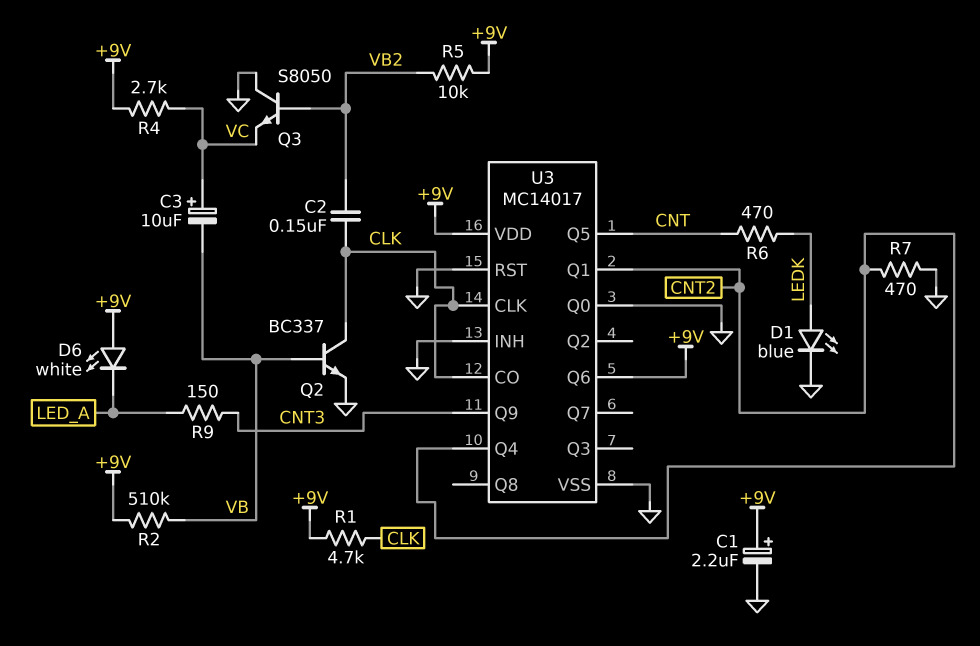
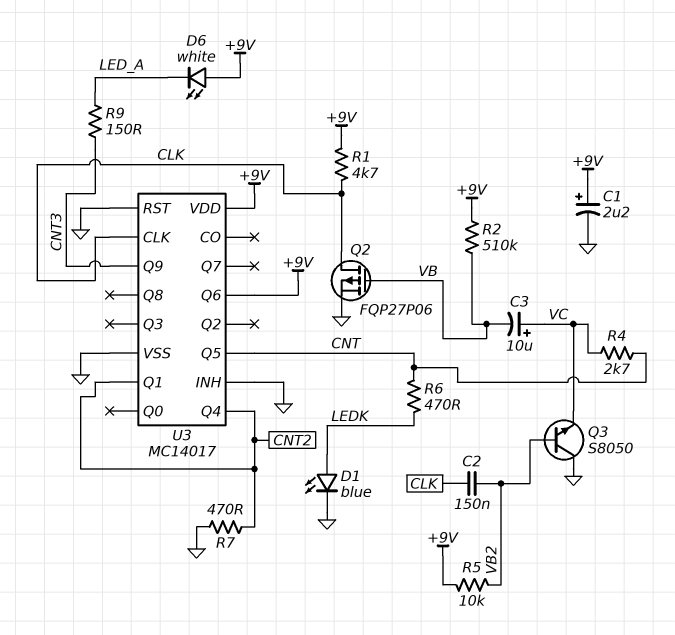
Q2: NPN BC337 (B VB, C CLK, E GND) -> PMOS FQP27P06 (G VB, D CLK, S GND)
R4: 2.7k (+9V, VC) -> 2.7k (CNT, VC)
U3 pin CO: CLK -> none
U3 pin Q0: GND -> none

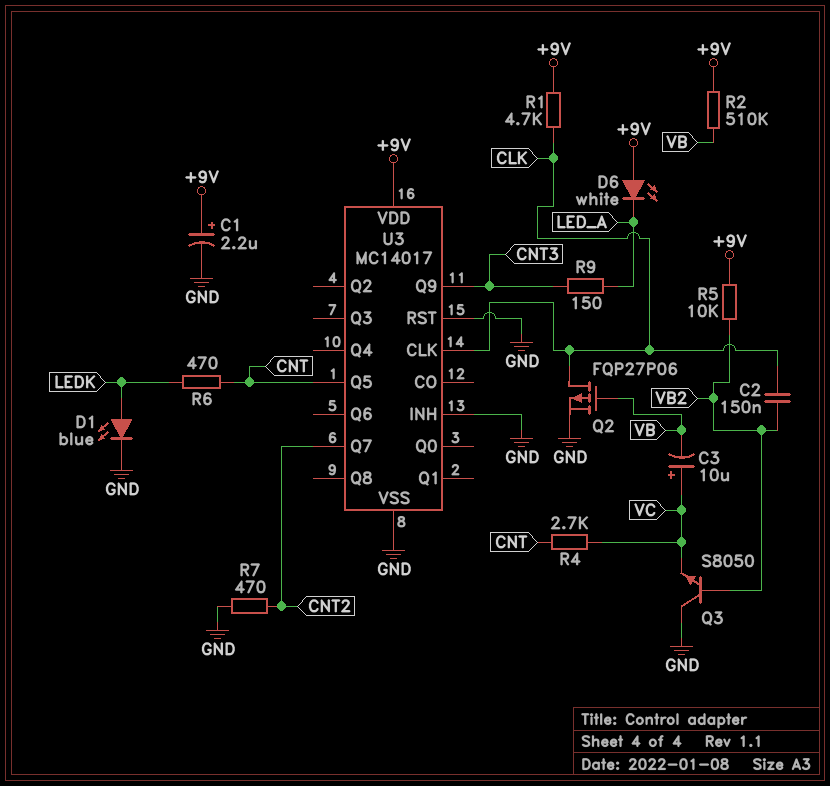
U3 pin Q1: CNT2 -> none
U3 pin Q4: CNT2 -> none
U3 pin Q6: +9V -> none
U3 pin Q7: none -> CNT2

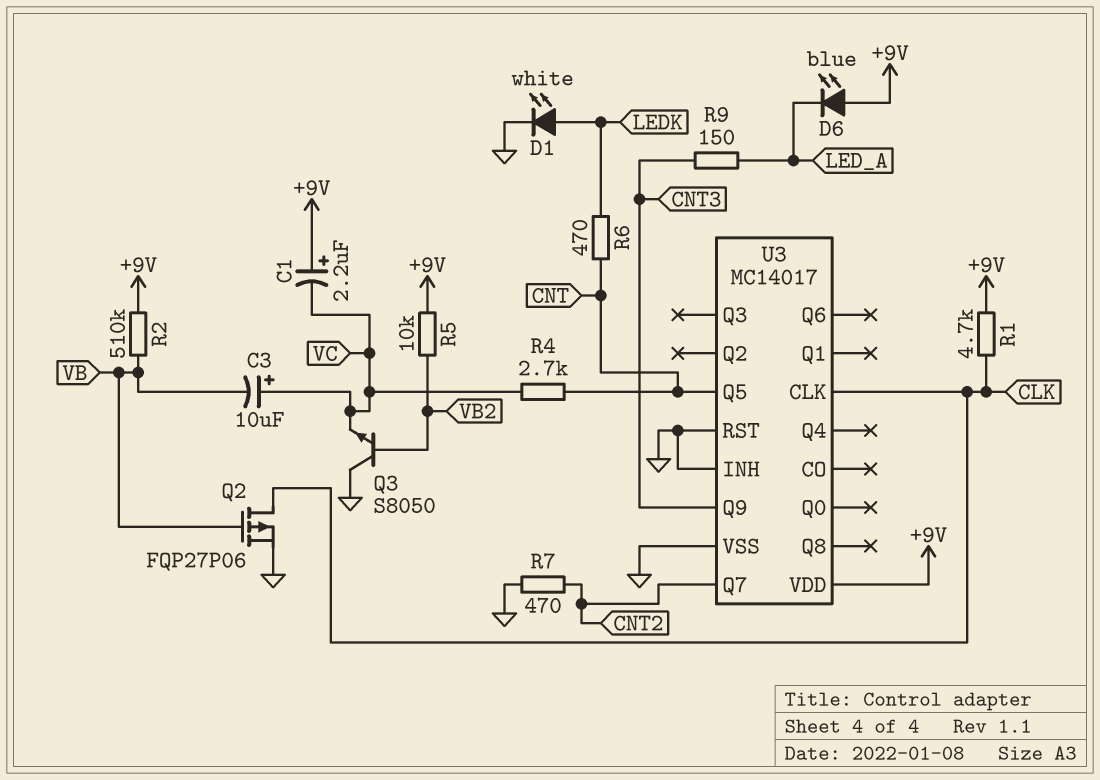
C1: 2.2uF (plus +9V, minus GND) -> 2.2uF (plus +9V, minus VC)
C2: 150nF (CLK, VB2) -> none
D1: LED blue (A LEDK, K GND) -> LED white (A LEDK, K GND)
D6: LED white (A +9V, K LED_A) -> LED blue (A +9V, K LED_A)

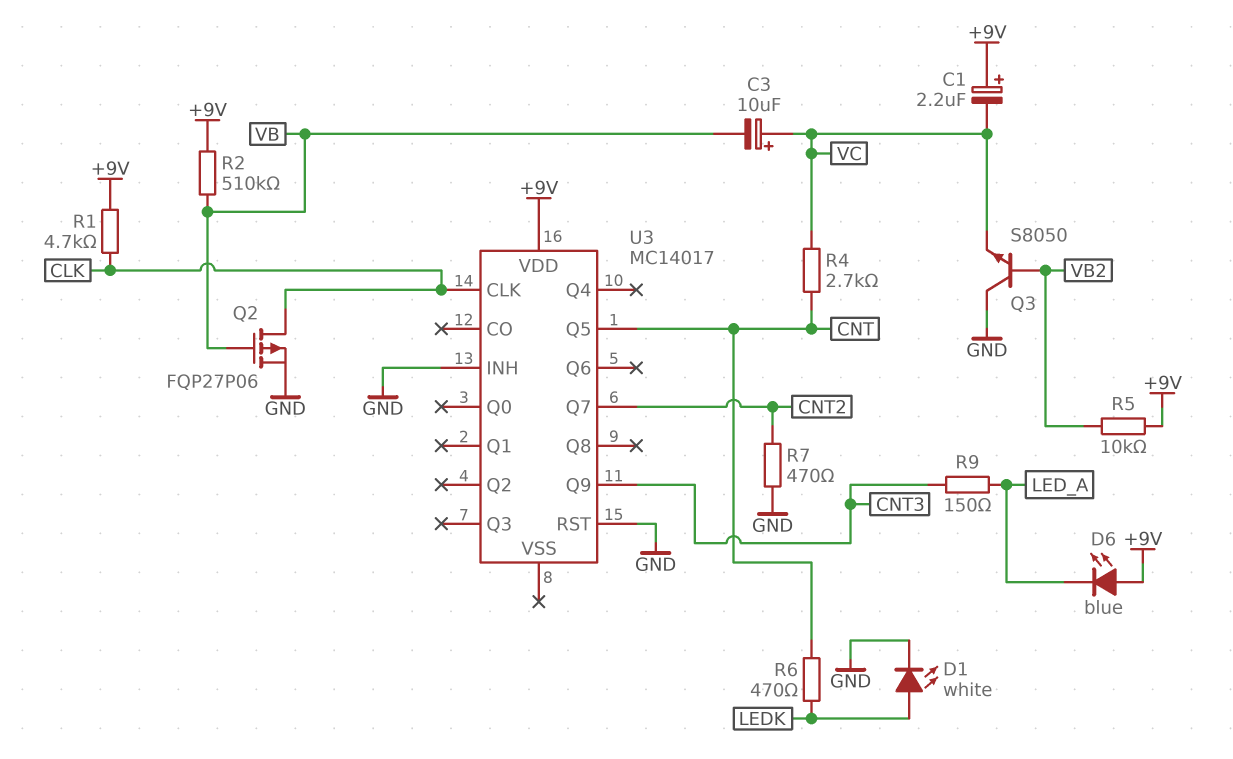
U3 pin VSS: GND -> none

